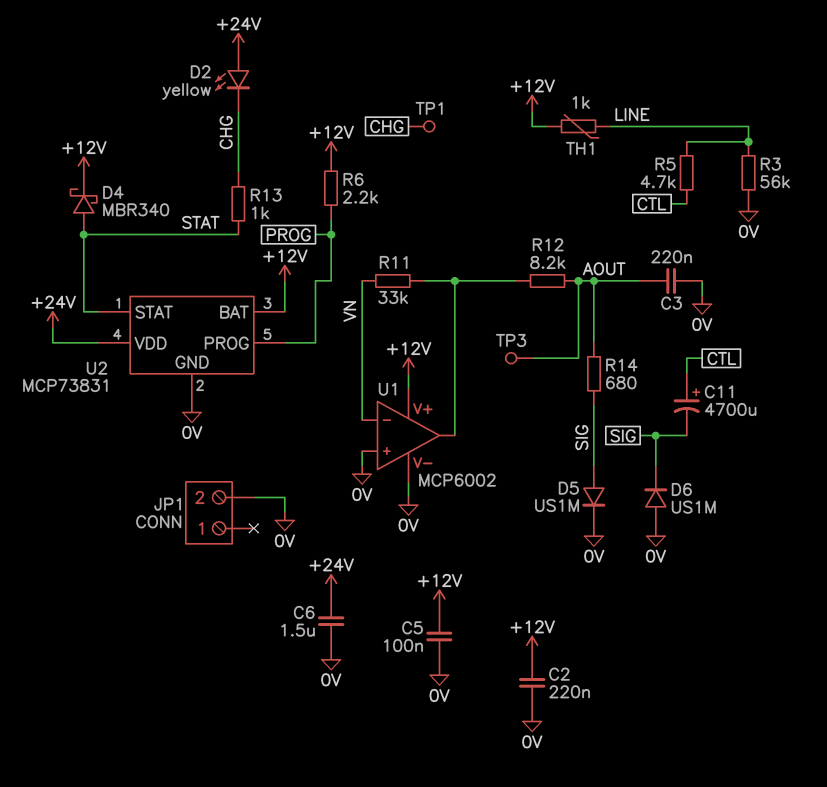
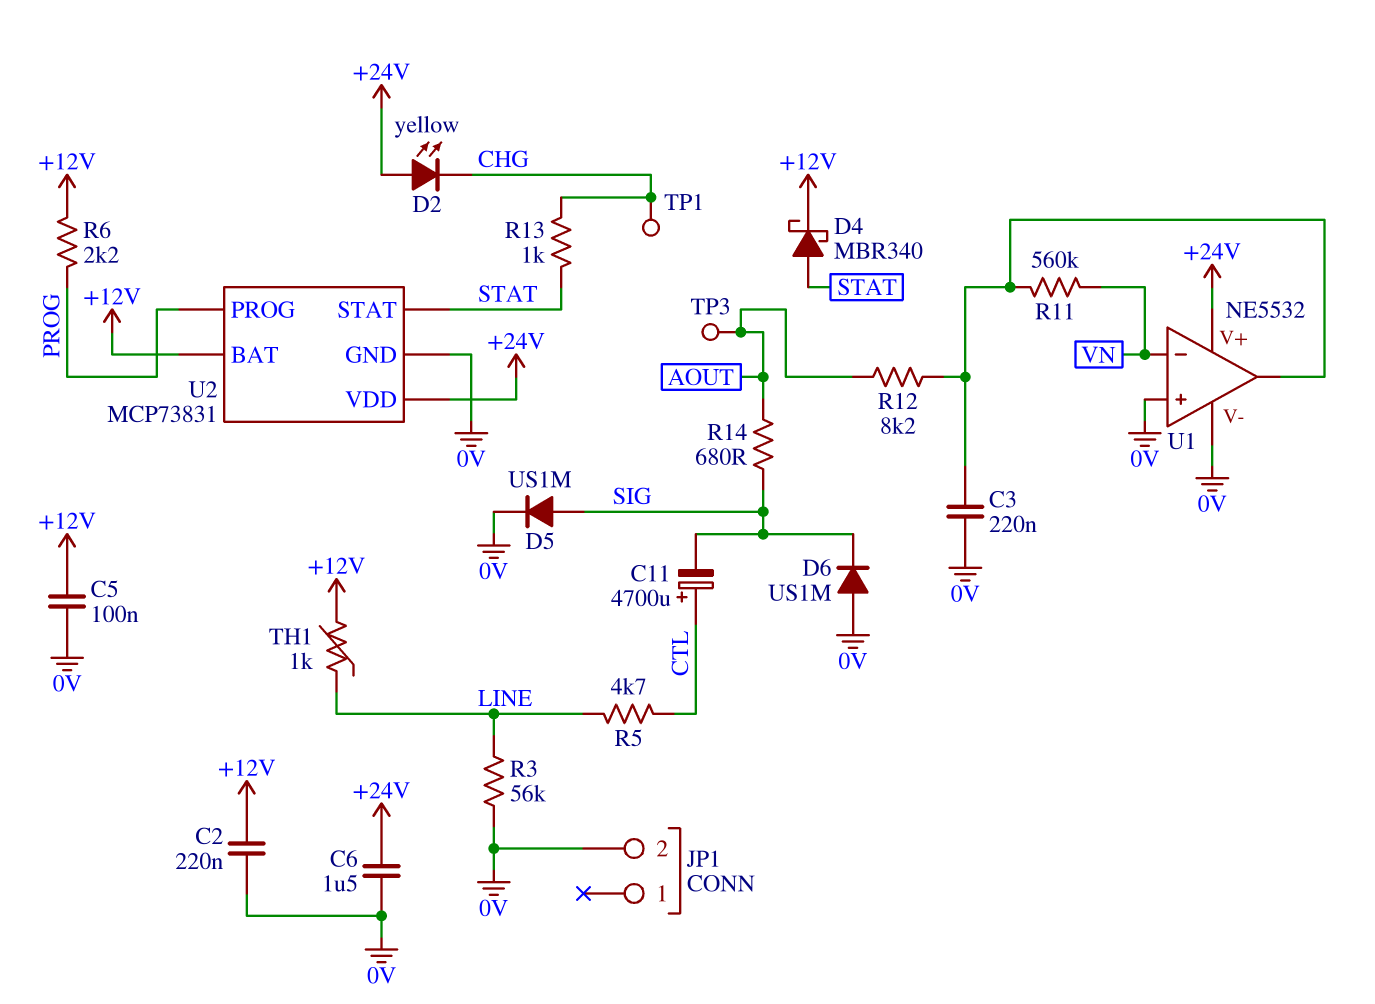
C3: 220nF (0V, AOUT) -> 220nF (0V, U1/out)
R11: 33k (U1/out, VN) -> 560k (U1/out, VN)
U1: MCP6002 -> NE5532
U1 pin V+: +12V -> +24V

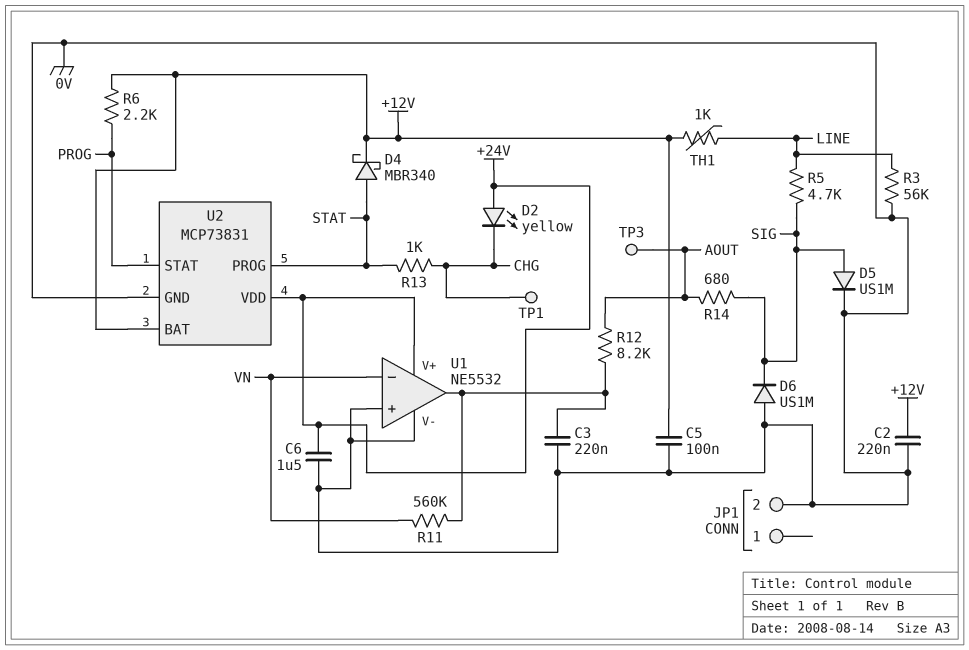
C11: 4700uF (plus CTL, minus SIG) -> none
R5: 4.7k (CTL, LINE) -> 4.7k (LINE, SIG)
U2 pin PROG: PROG -> STAT
U2 pin STAT: STAT -> PROG

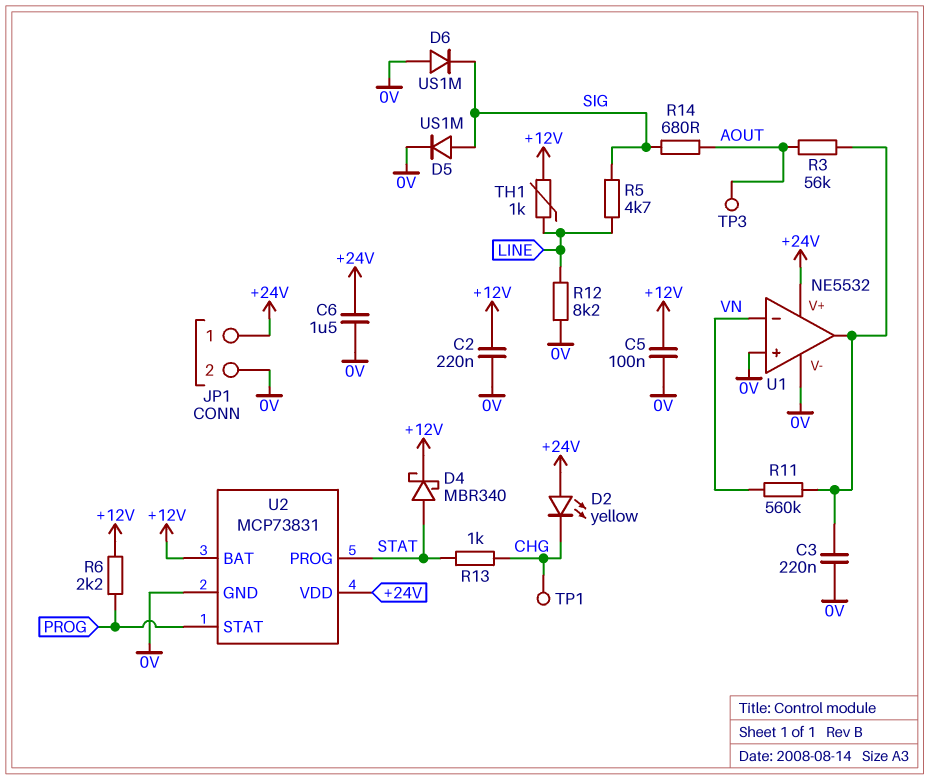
JP1 pin 1: none -> +24V
R3: 56k (0V, LINE) -> 56k (AOUT, U1/out)
R12: 8.2k (AOUT, U1/out) -> 8.2k (0V, LINE)

